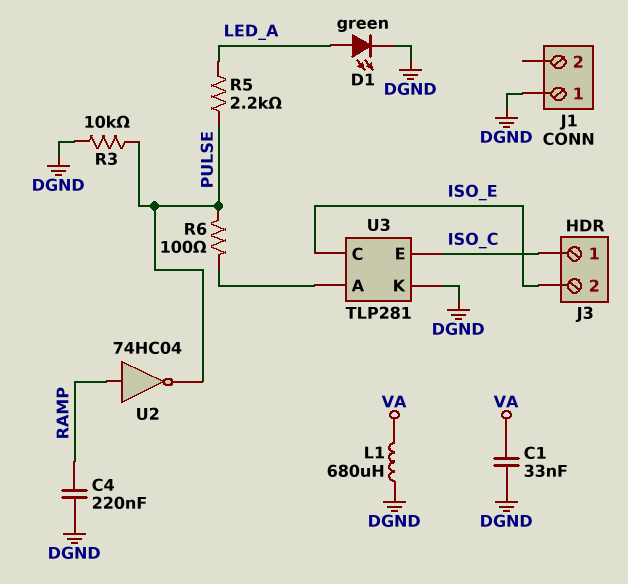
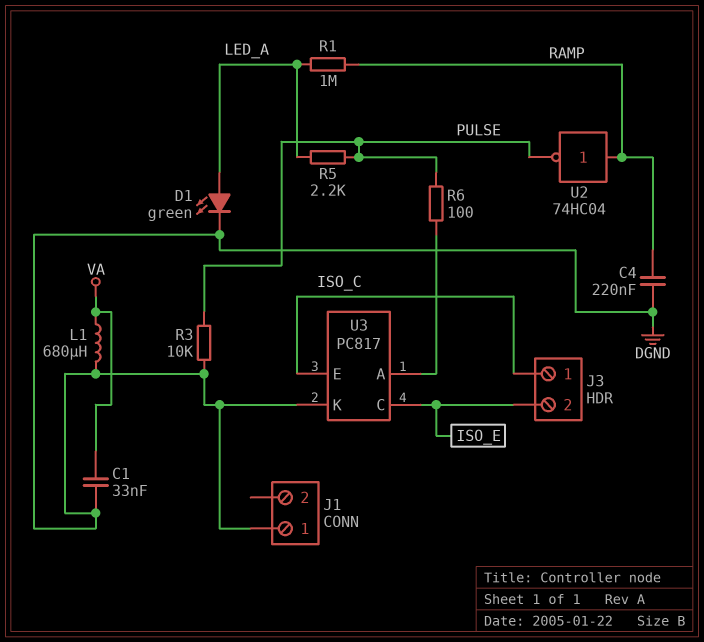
R1: none -> 1M (LED_A, RAMP)
U3: TLP281 -> PC817

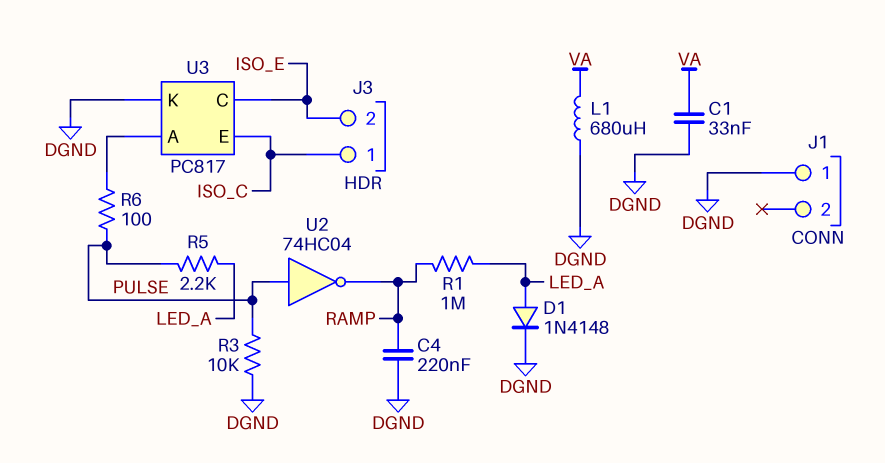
D1: LED green (A LED_A, K DGND) -> diode 1N4148 (A LED_A, K DGND)
U2: NOT 74HC04 (in RAMP, out PULSE) -> NOT 74HC04 (in PULSE, out RAMP)

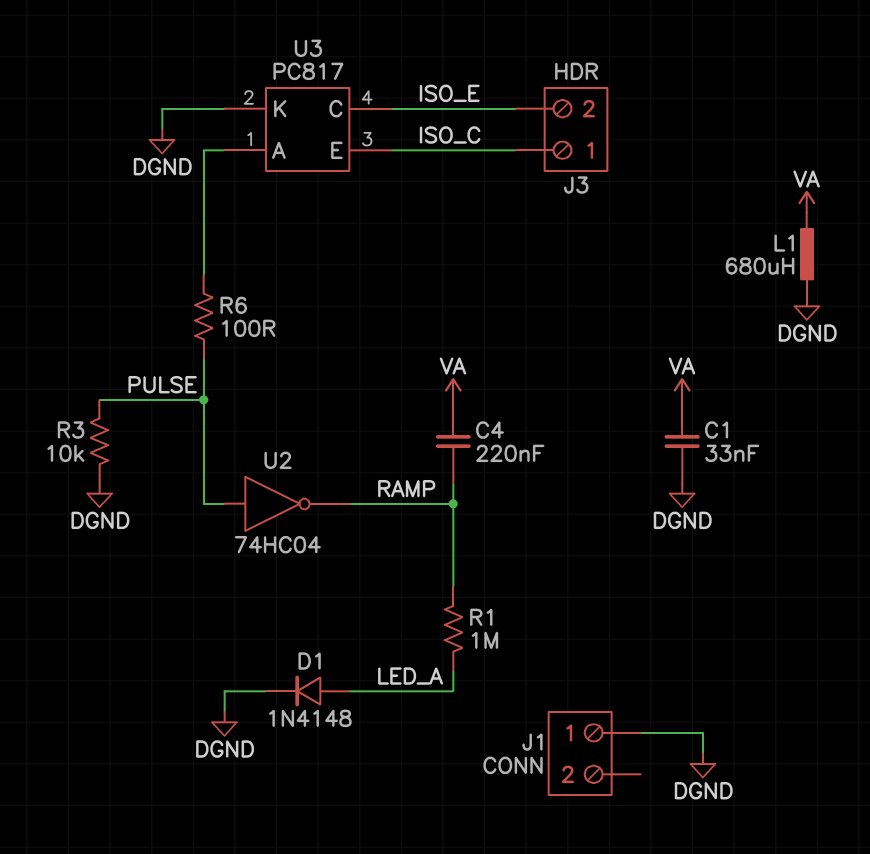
C4: 220nF (DGND, RAMP) -> 220nF (RAMP, VA)
R5: 2.2k (LED_A, PULSE) -> none

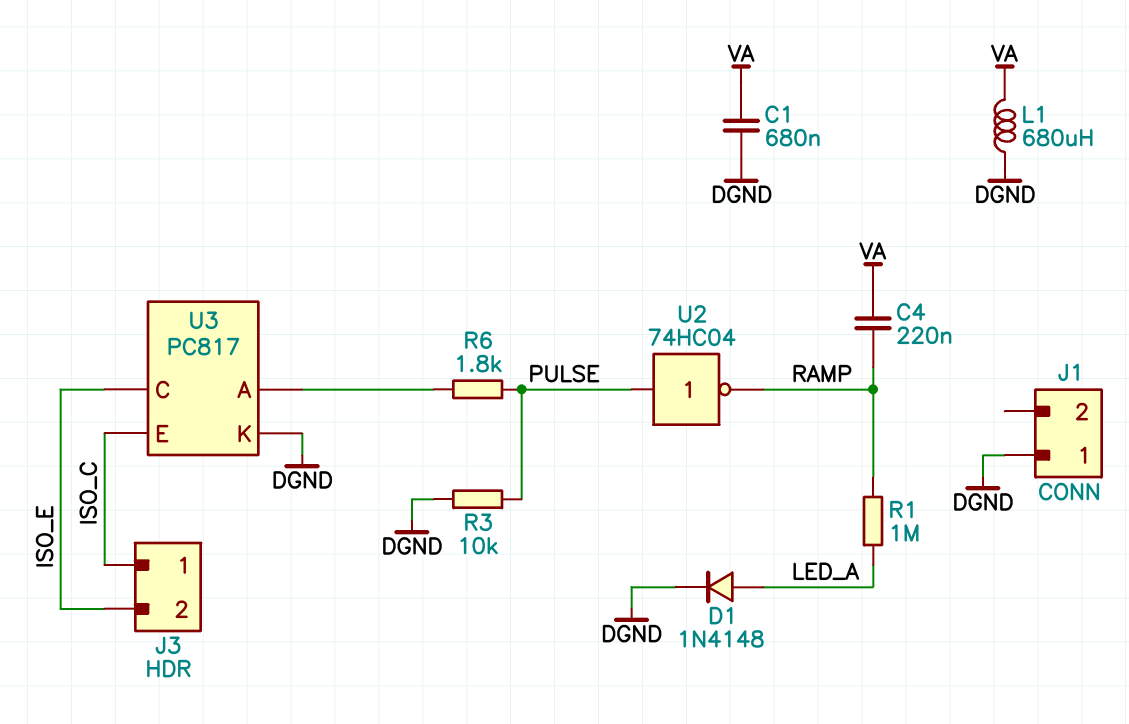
C1: 33nF (DGND, VA) -> 680nF (DGND, VA)
R6: 100 (PULSE, U3/A) -> 1.8k (PULSE, U3/A)

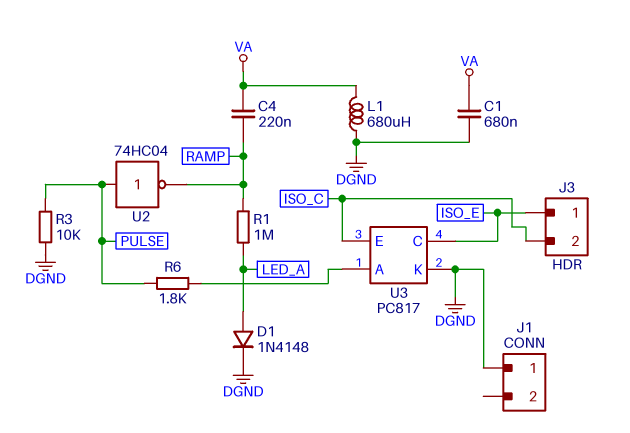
J3 pin 1: ISO_C -> ISO_E
J3 pin 2: ISO_E -> ISO_C

